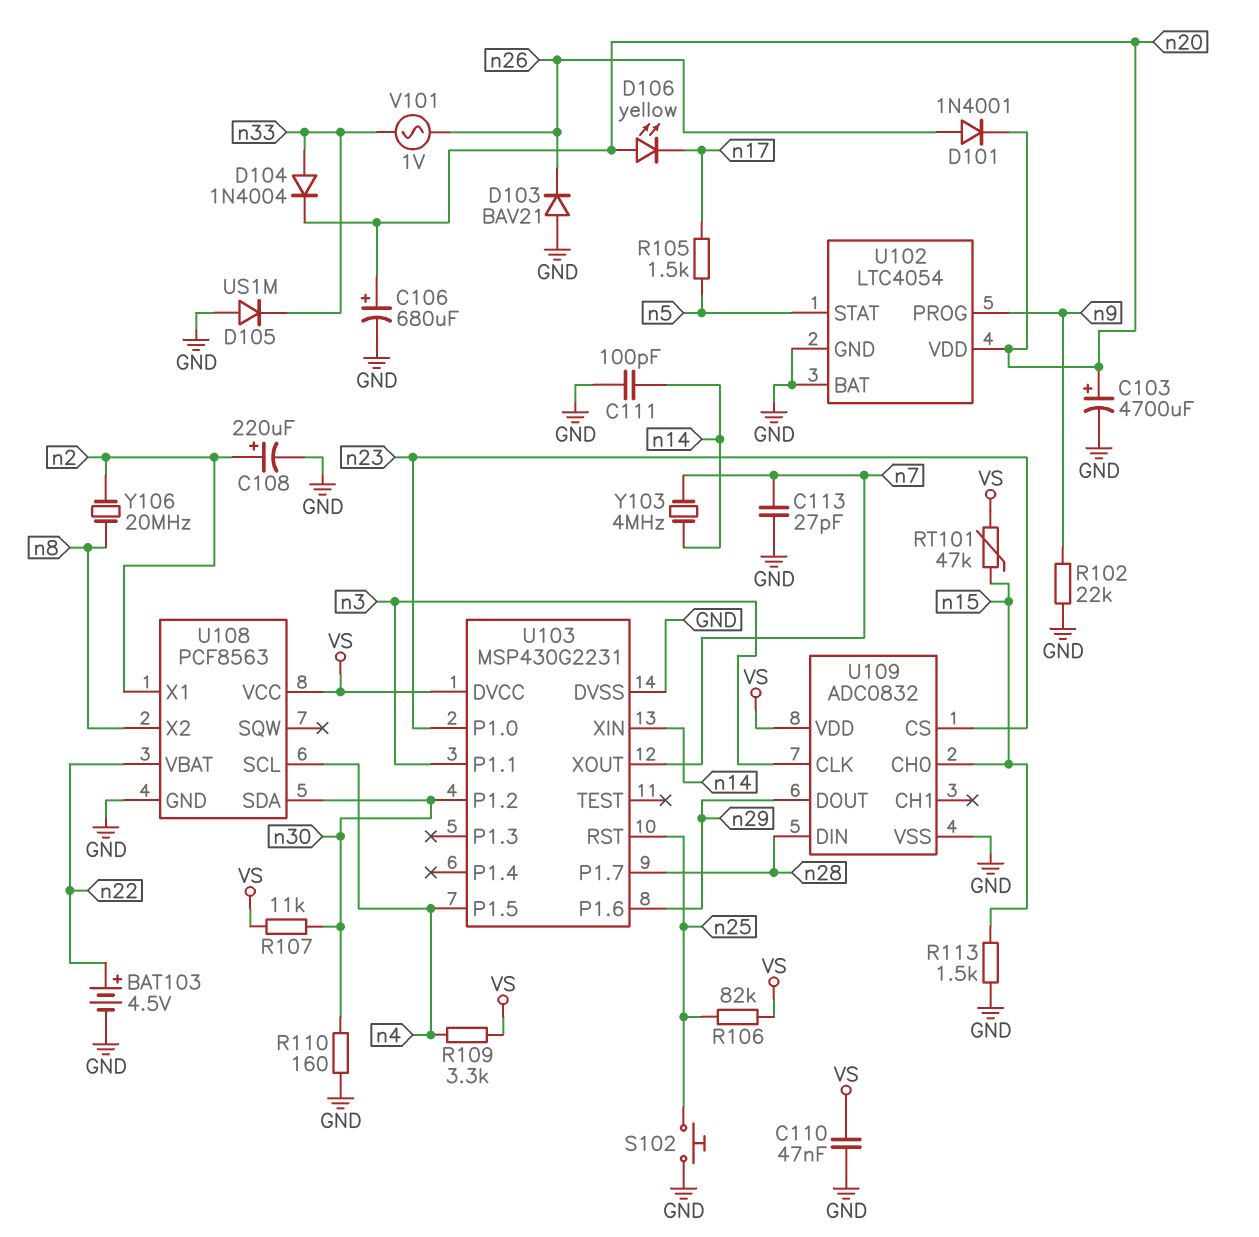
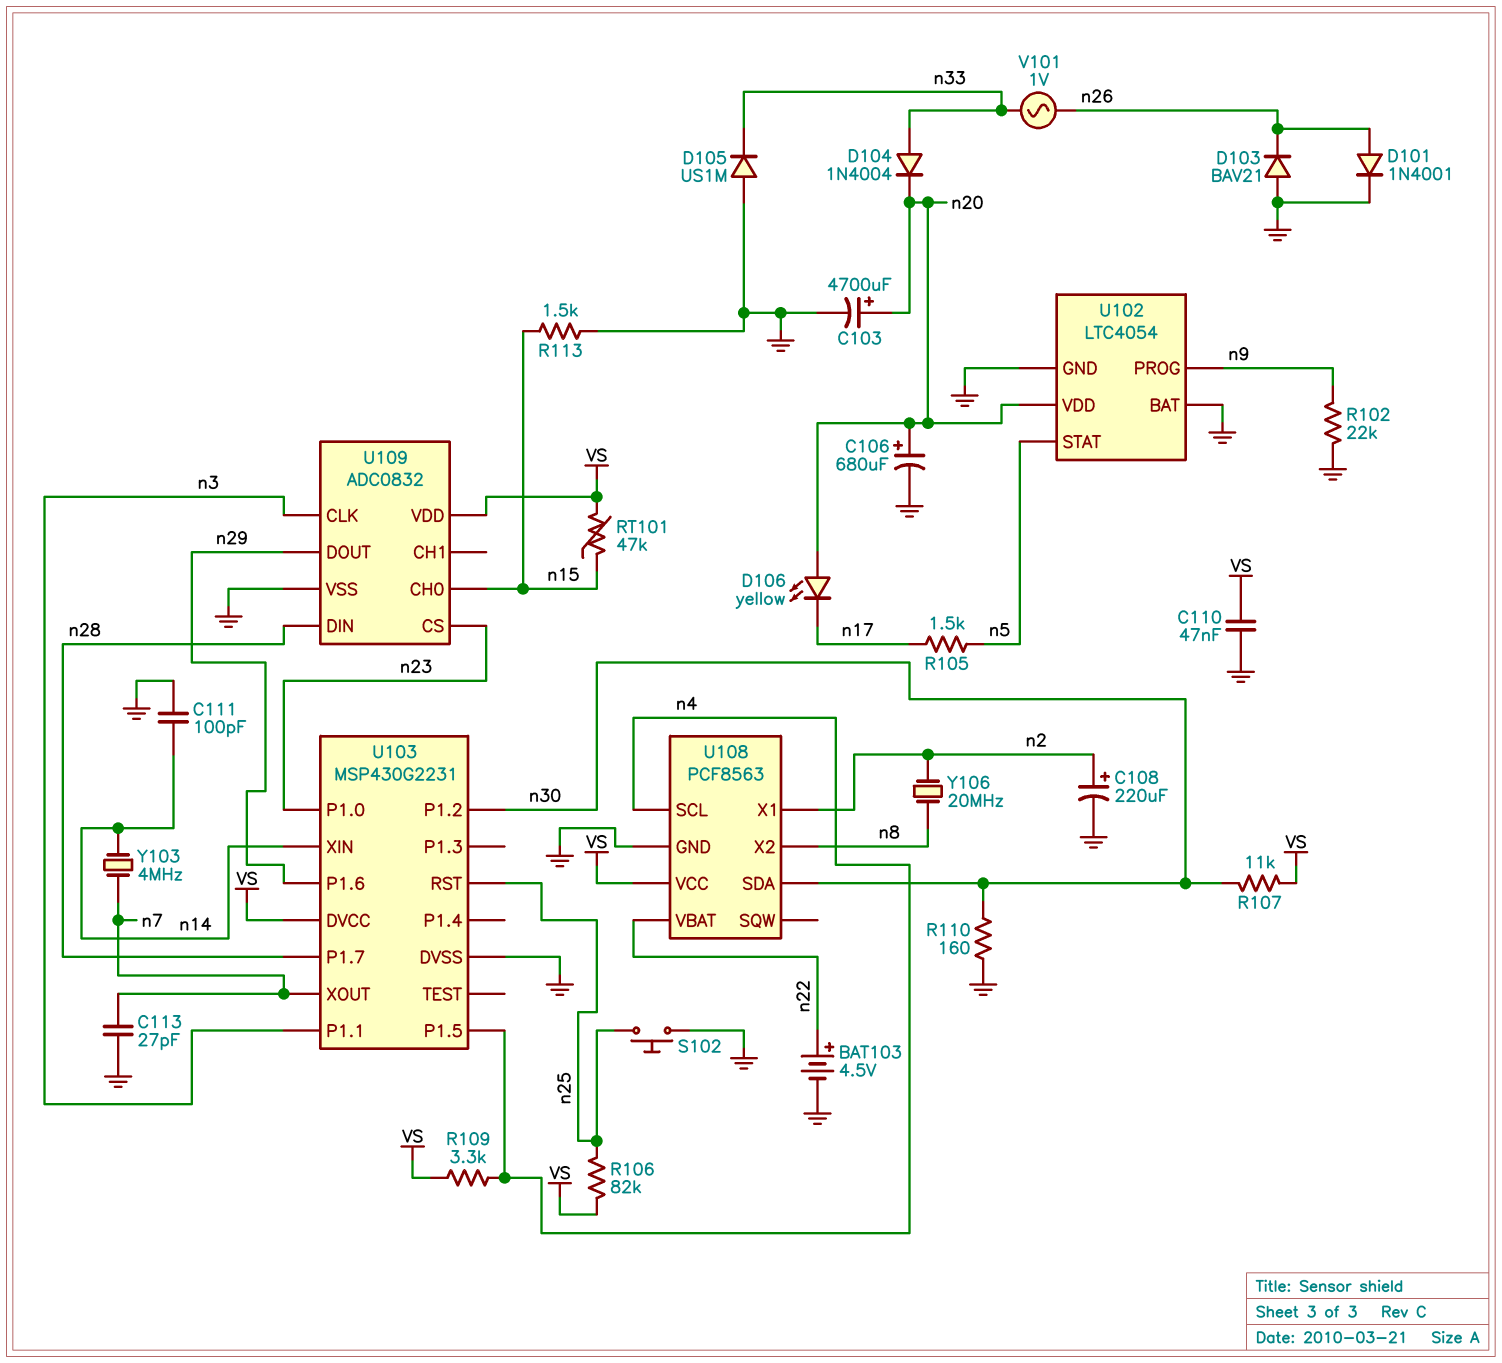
D101: diode 1N4001 (A n26, K n20) -> diode 1N4001 (A n26, K GND)

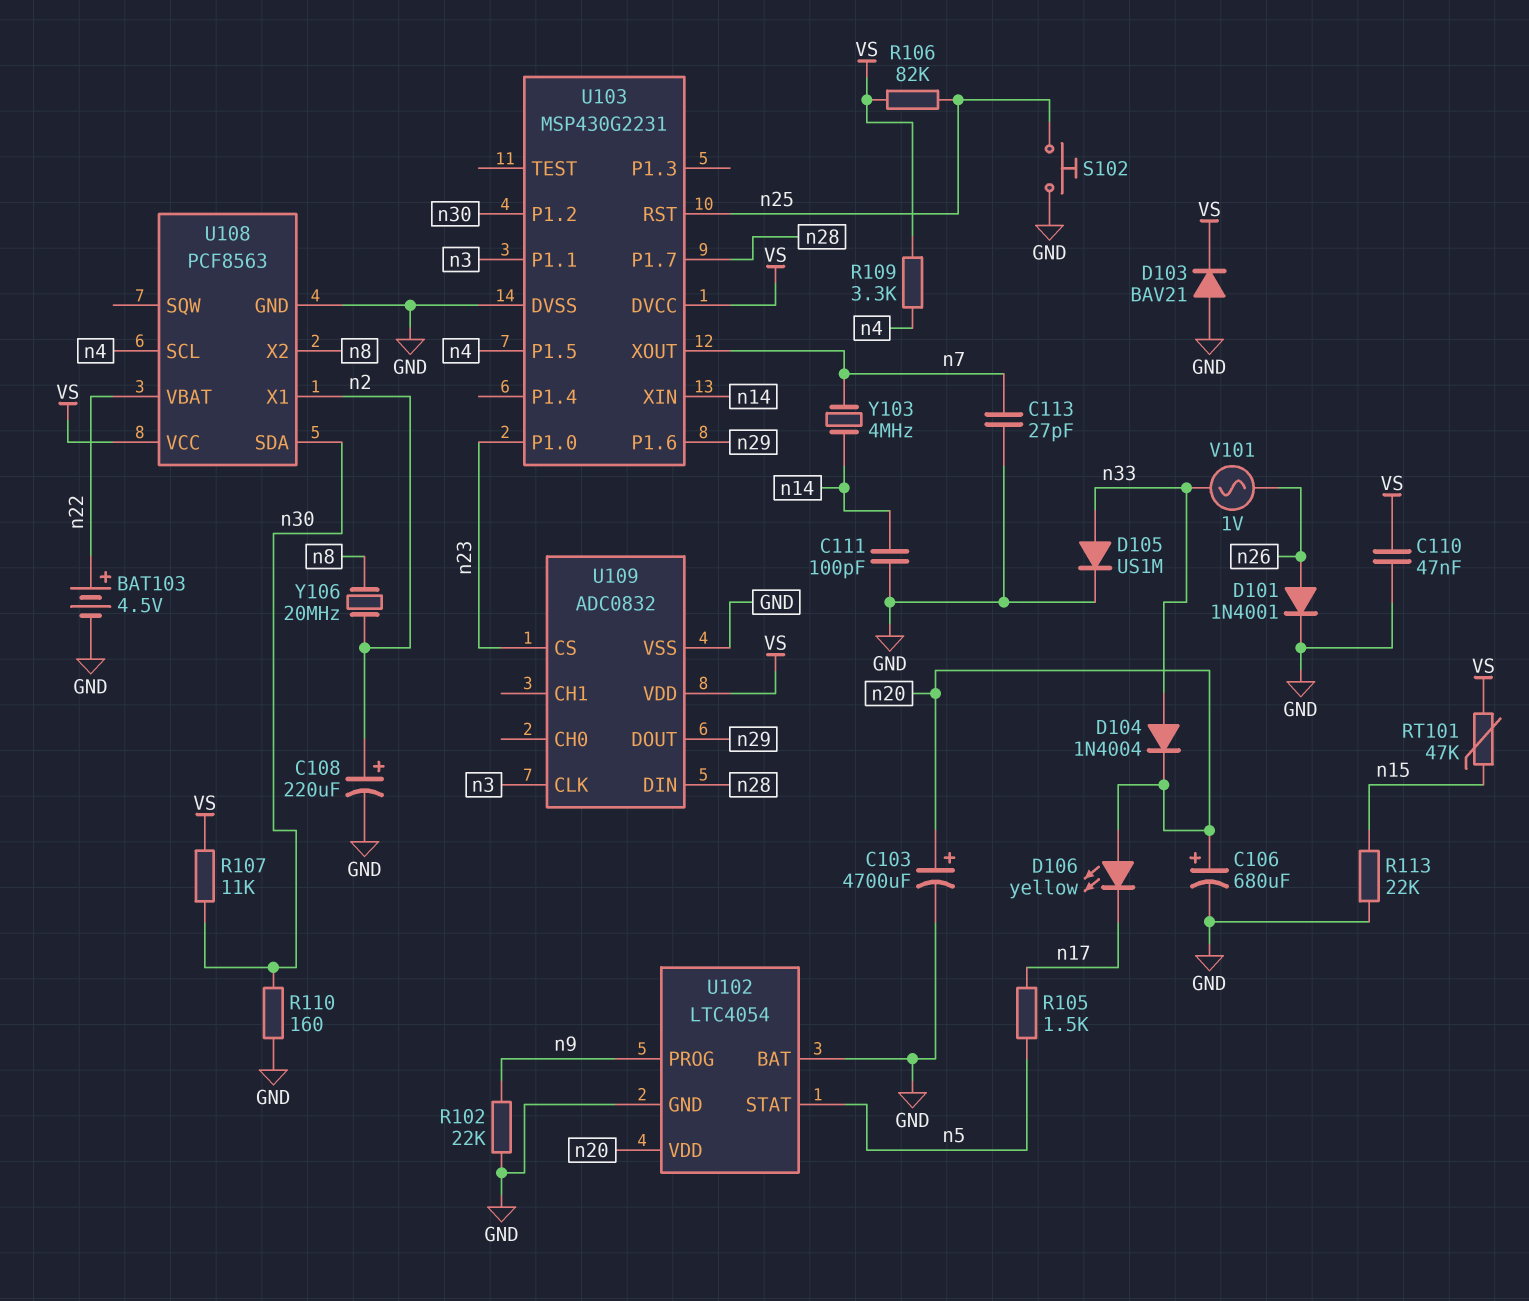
D103: diode BAV21 (A GND, K n26) -> diode BAV21 (A GND, K VS)
D105: diode US1M (A GND, K n33) -> diode US1M (A n33, K GND)
R113: 1.5k (GND, n15) -> 22k (GND, n15)
U109 pin CH0: n15 -> none

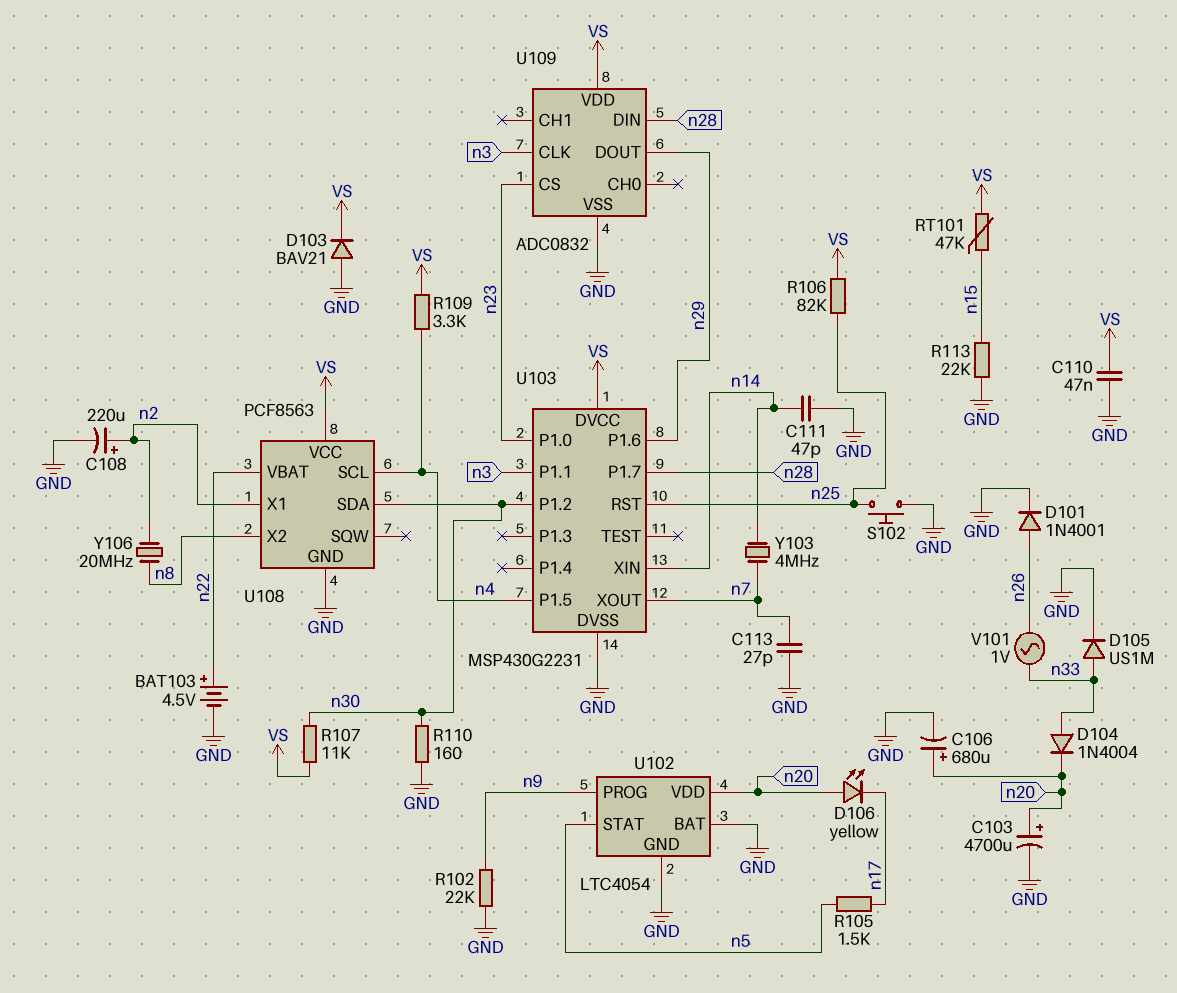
C111: 100pF (GND, n14) -> 47pF (GND, n14)

